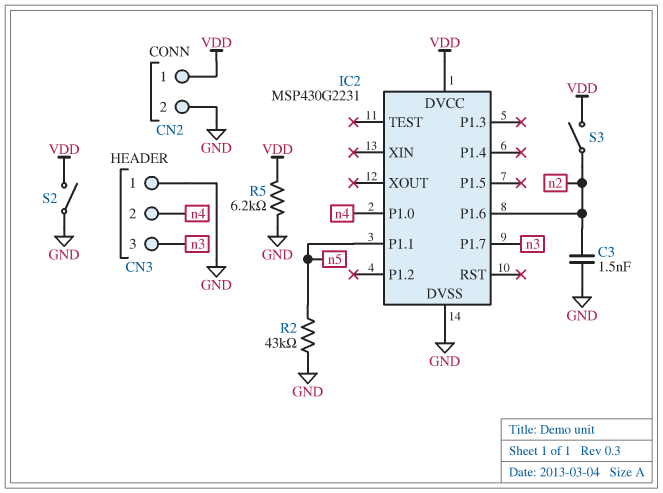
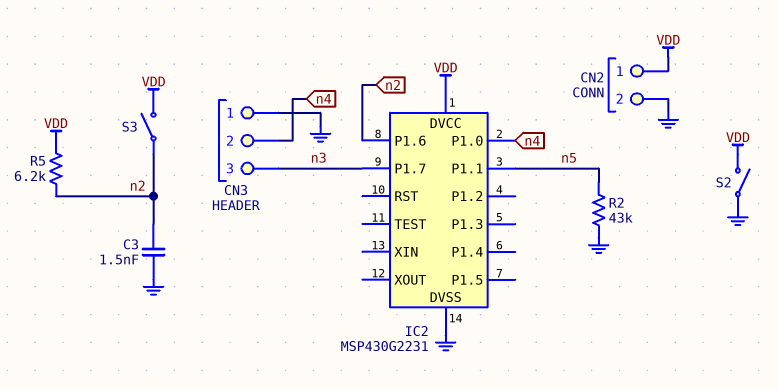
R5: 6.2k (GND, VDD) -> 6.2k (VDD, n2)

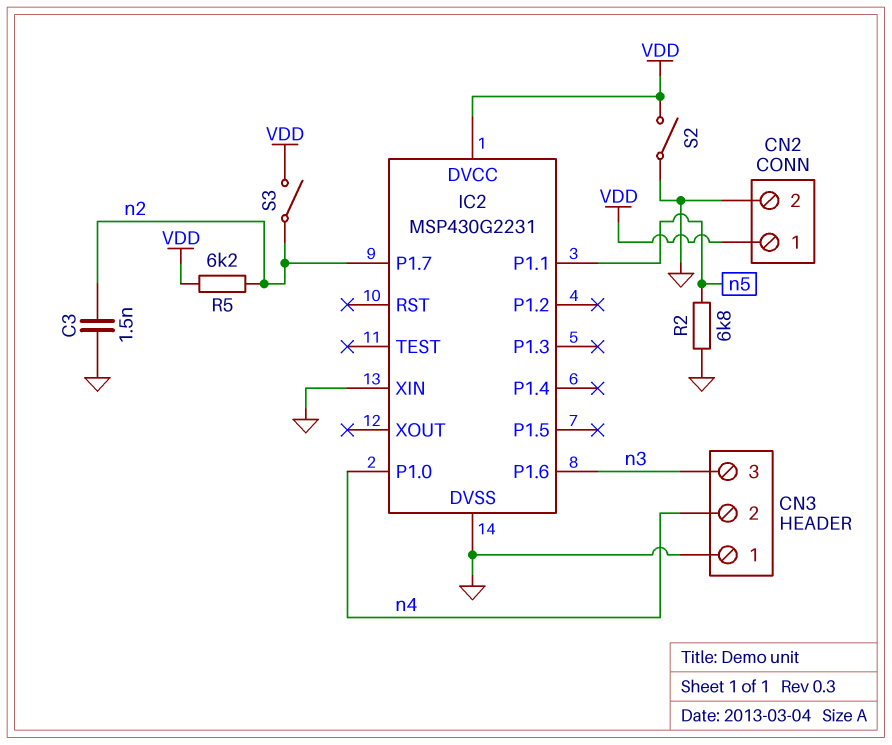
IC2 pin P1.6: n2 -> n3
IC2 pin P1.7: n3 -> n2
IC2 pin XIN: none -> GND
R2: 43k (GND, n5) -> 6.8k (GND, n5)

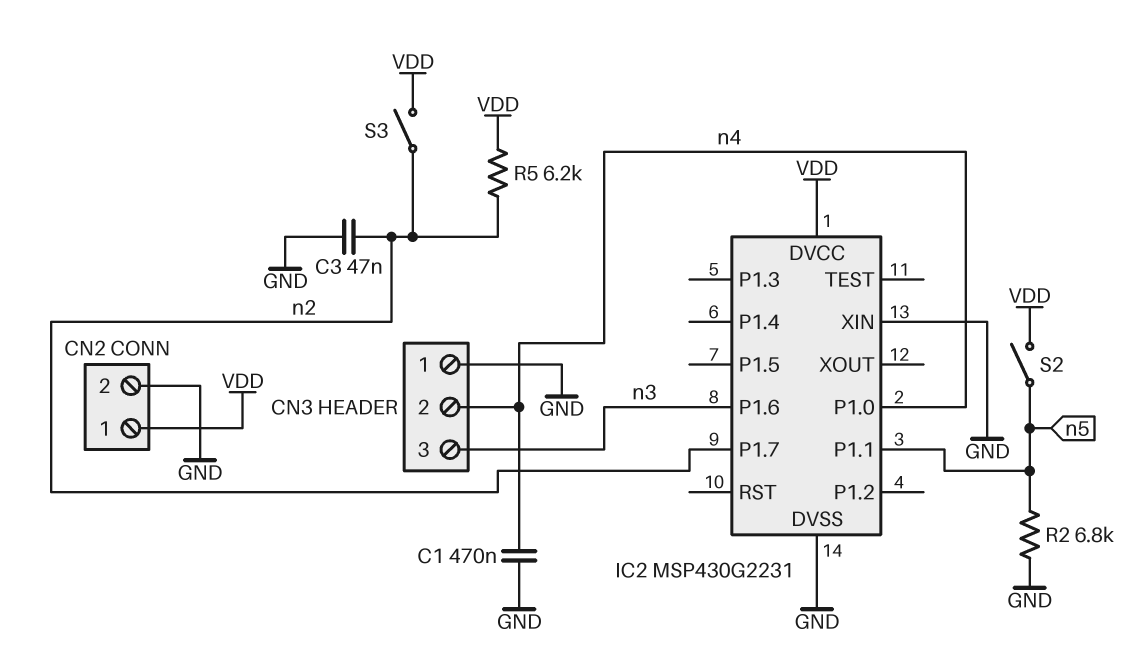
C1: none -> 470nF (GND, n4)
C3: 1.5nF (GND, n2) -> 47nF (GND, n2)
S2: switch (GND, VDD) -> switch (VDD, n5)

